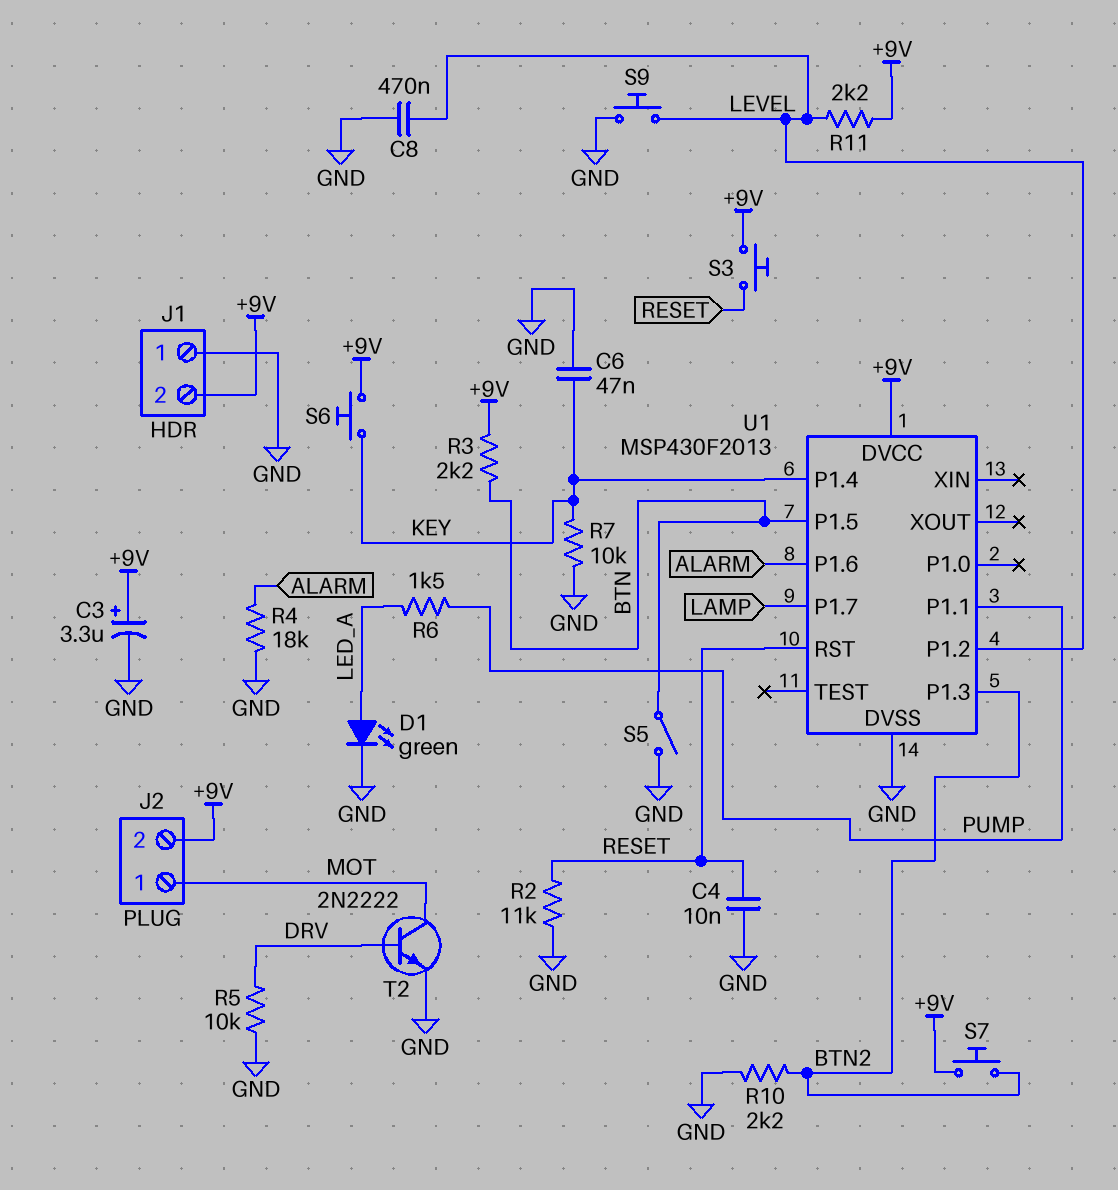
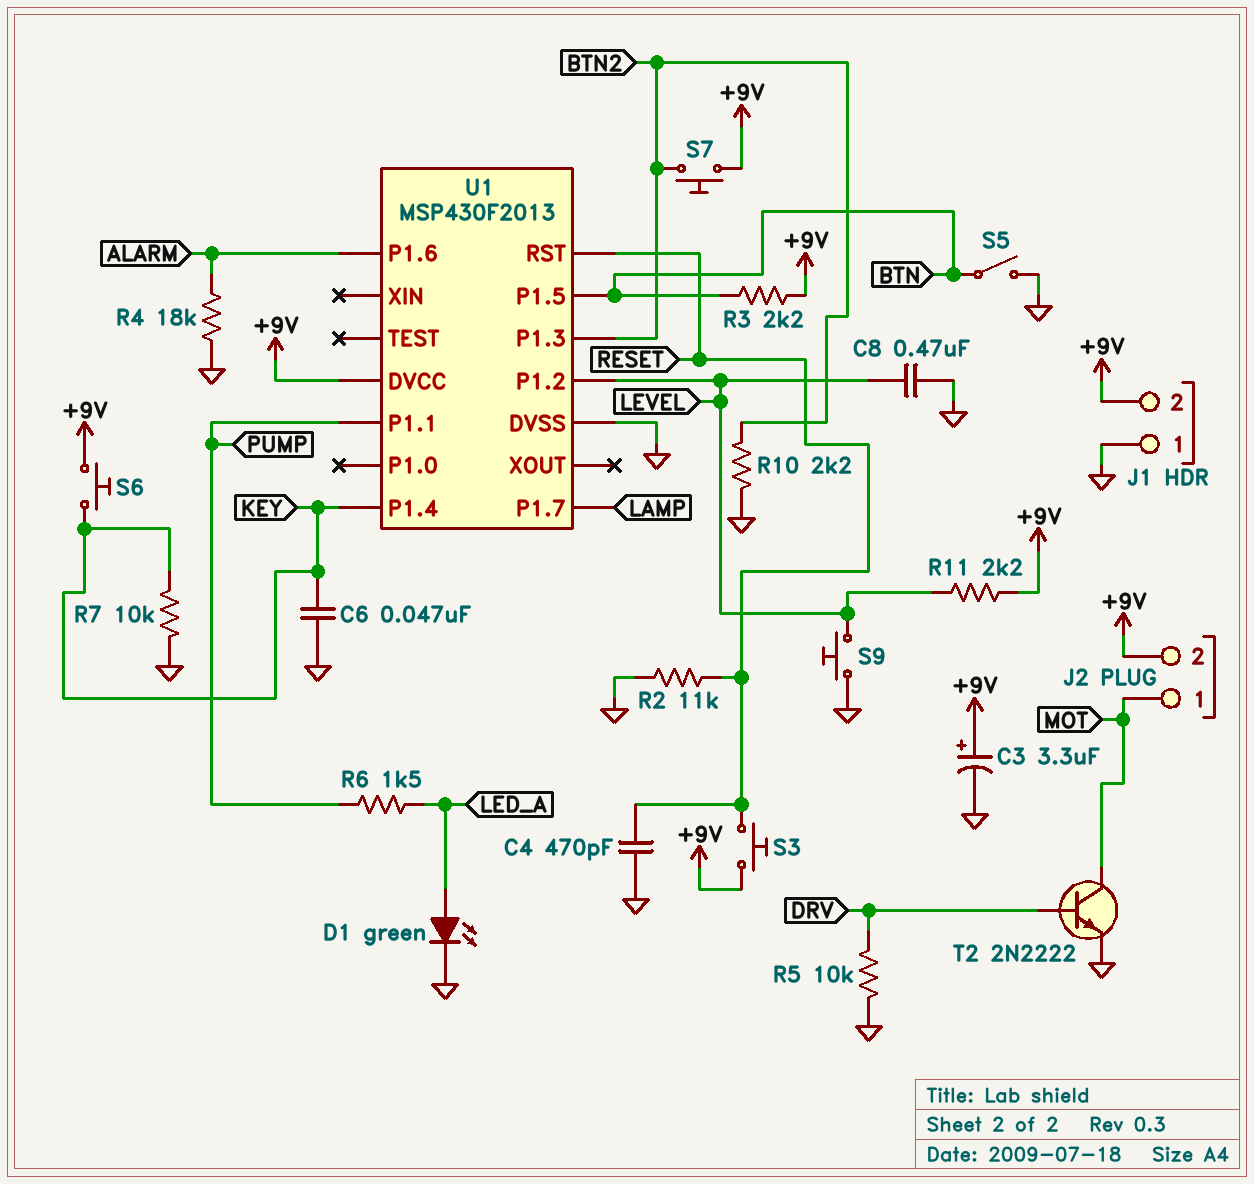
C4: 10nF (GND, RESET) -> 470pF (GND, RESET)

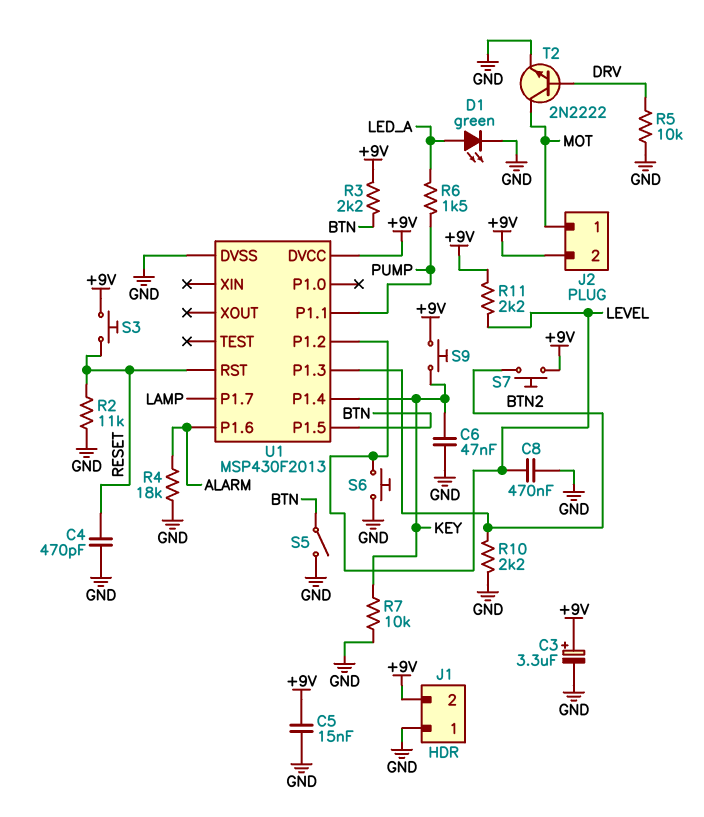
C5: none -> 15nF (+9V, GND)
S6: button (+9V, KEY) -> button (GND, LEVEL)
S9: button (GND, LEVEL) -> button (+9V, KEY)

